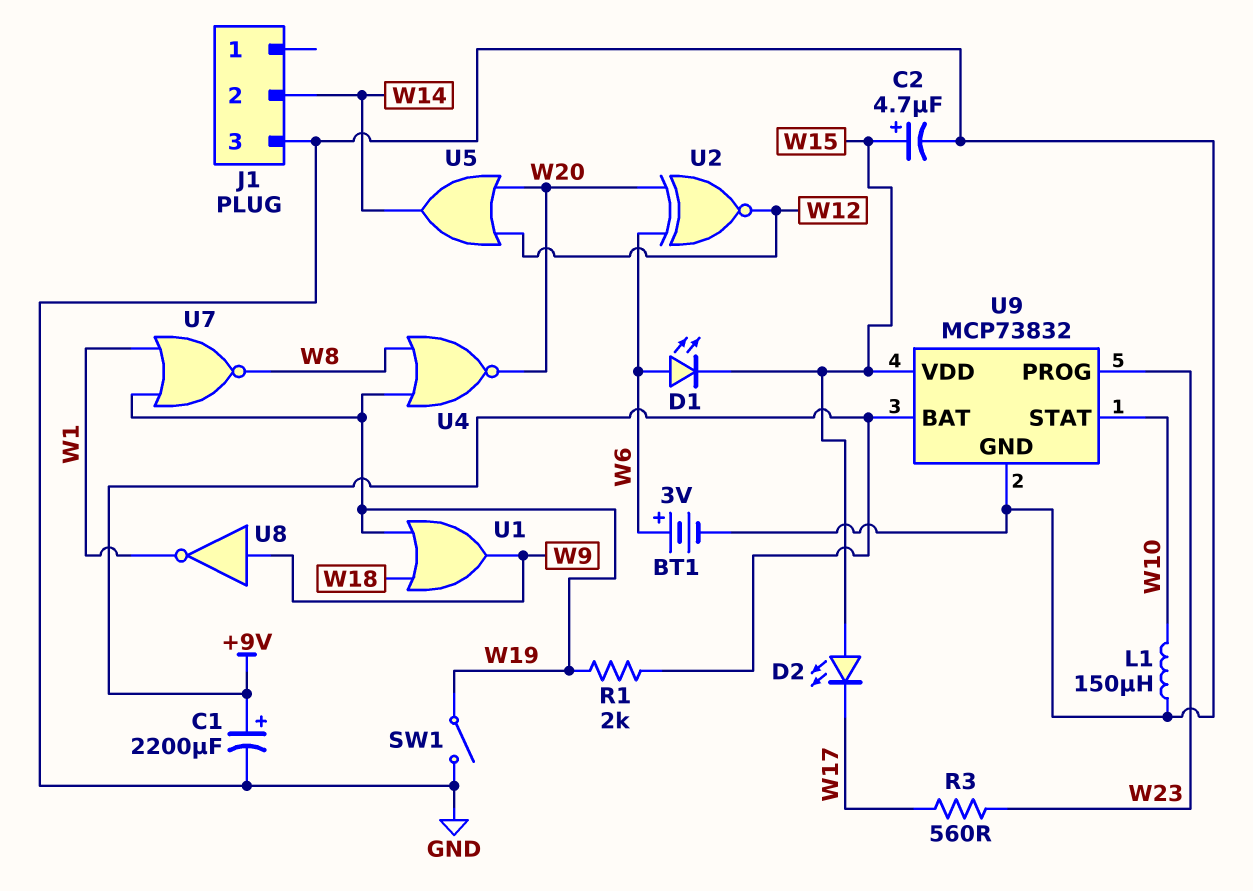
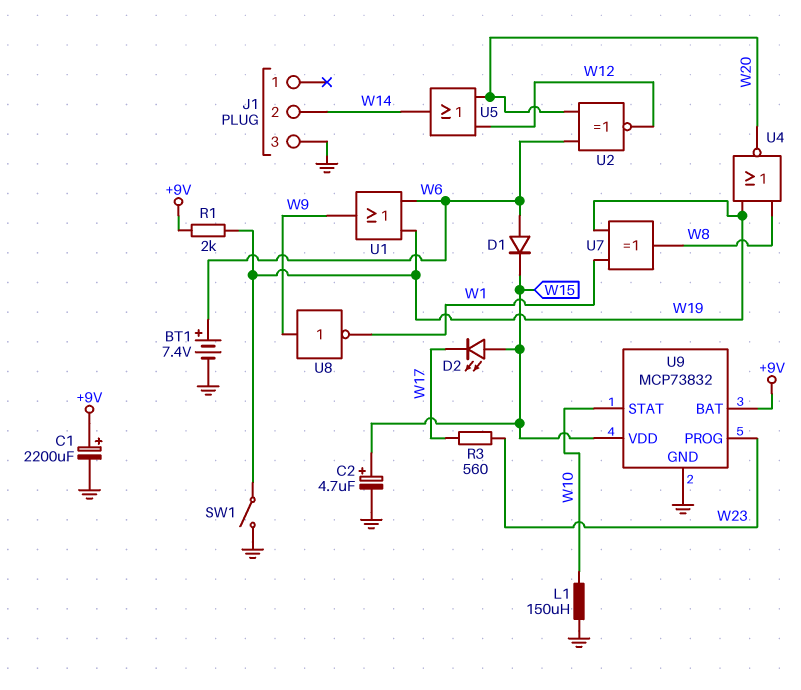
BT1: 3V (plus W6, minus GND) -> 7.4V (plus W6, minus GND)
D1: LED (A W6, K W15) -> diode (A W6, K W15)
U1: OR (in W18, in W19, out W9) -> OR (in W6, in W19, out W9)
U7: NOR (in W1, in W19, out W8) -> XOR (in W1, in W19, out W8)

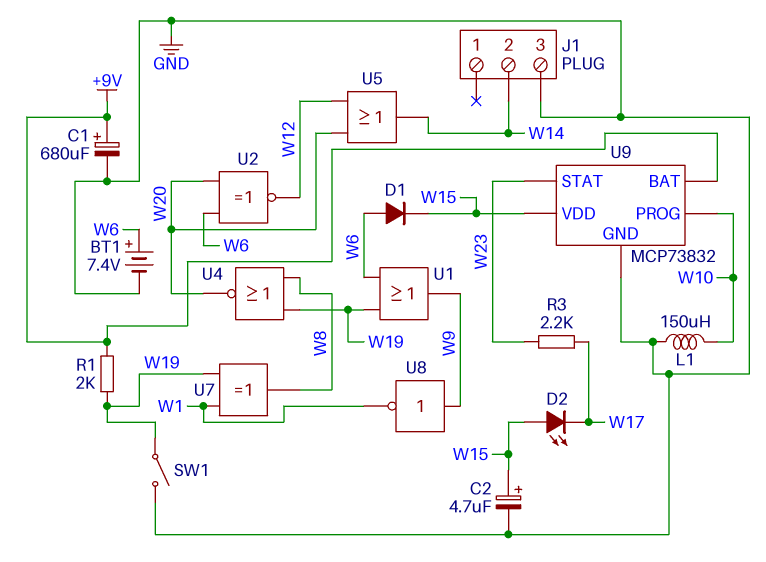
C1: 2200uF (plus +9V, minus GND) -> 680uF (plus +9V, minus GND)
R3: 560 (W17, W23) -> 2.2k (W17, W23)
U9 pin PROG: W23 -> W10
U9 pin STAT: W10 -> W23

